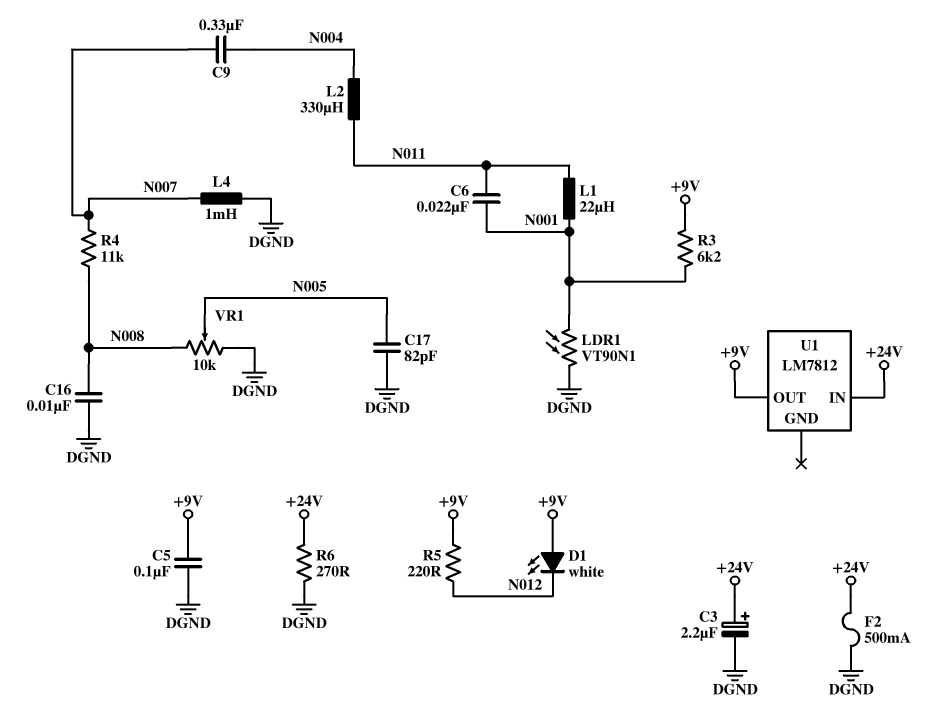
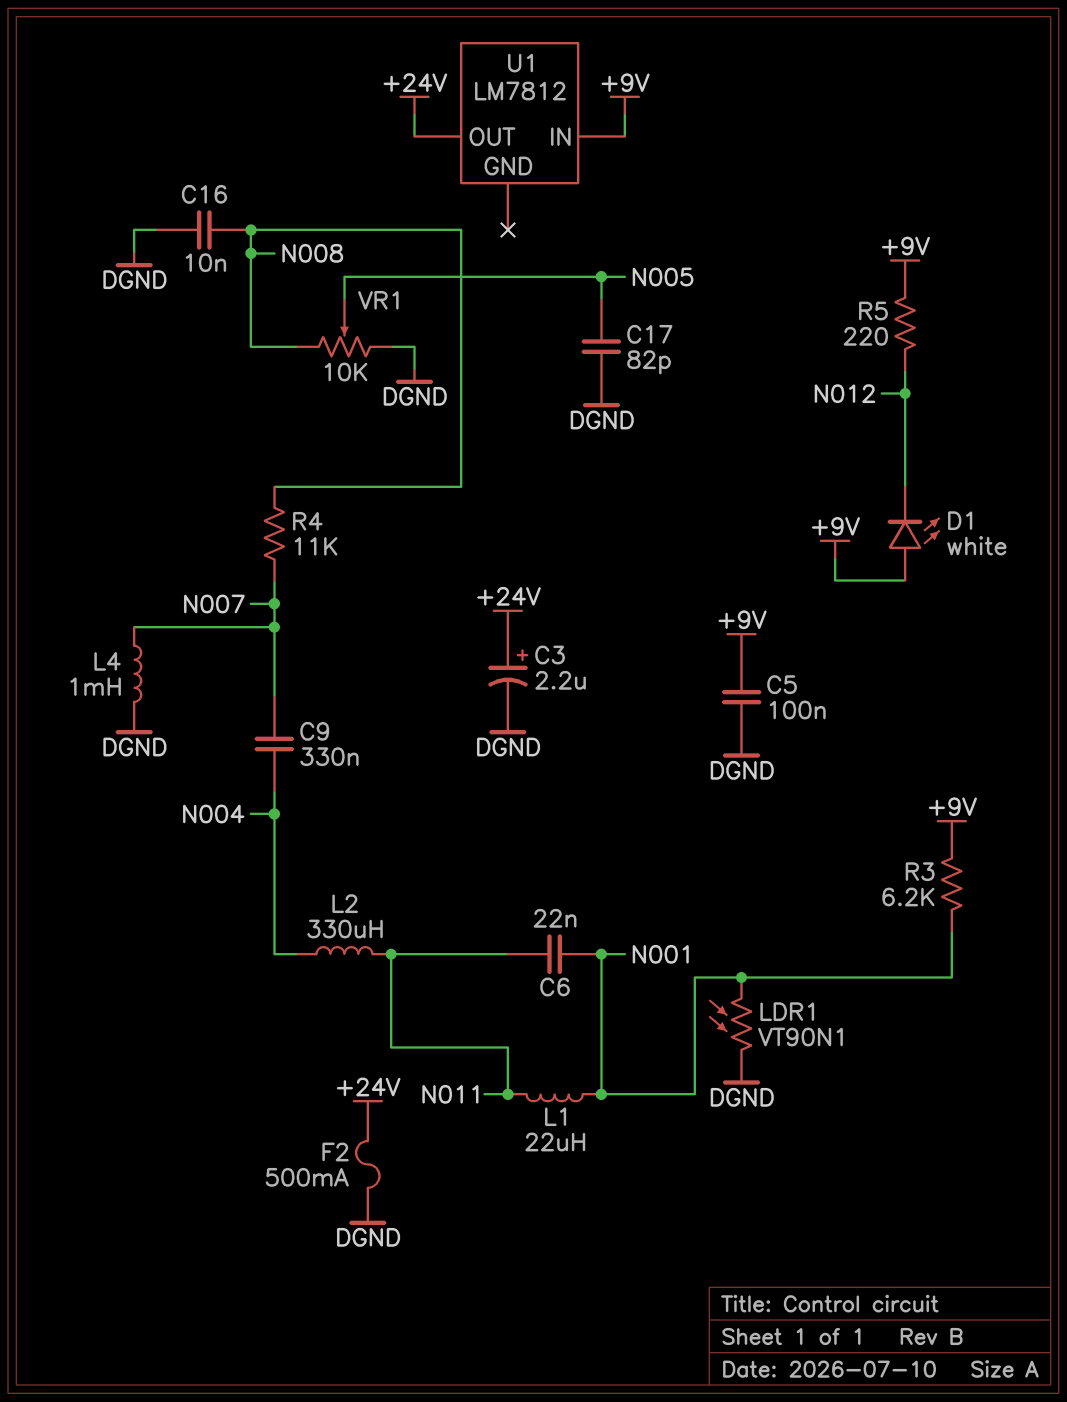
R6: 270 (+24V, DGND) -> none
U1 pin IN: +24V -> +9V
U1 pin OUT: +9V -> +24V

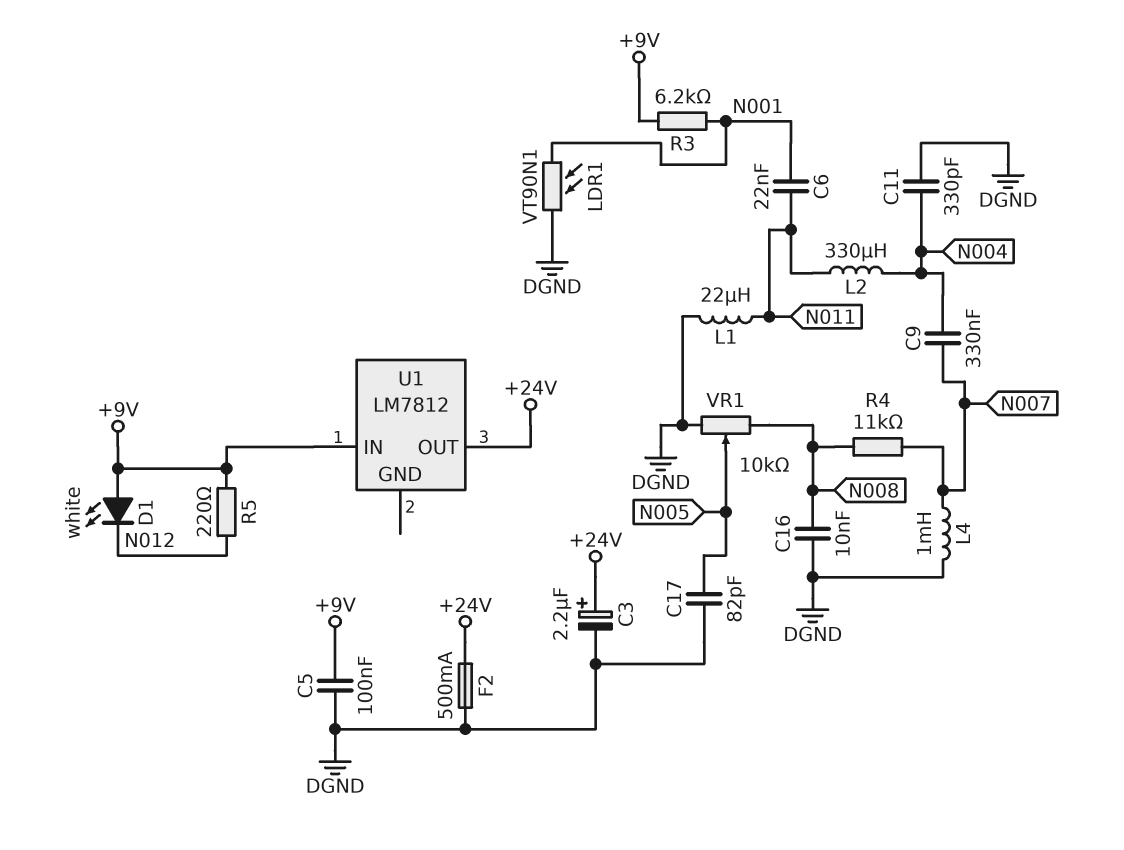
C11: none -> 330pF (DGND, N004)
L1: 22uH (N001, N011) -> 22uH (DGND, N011)

